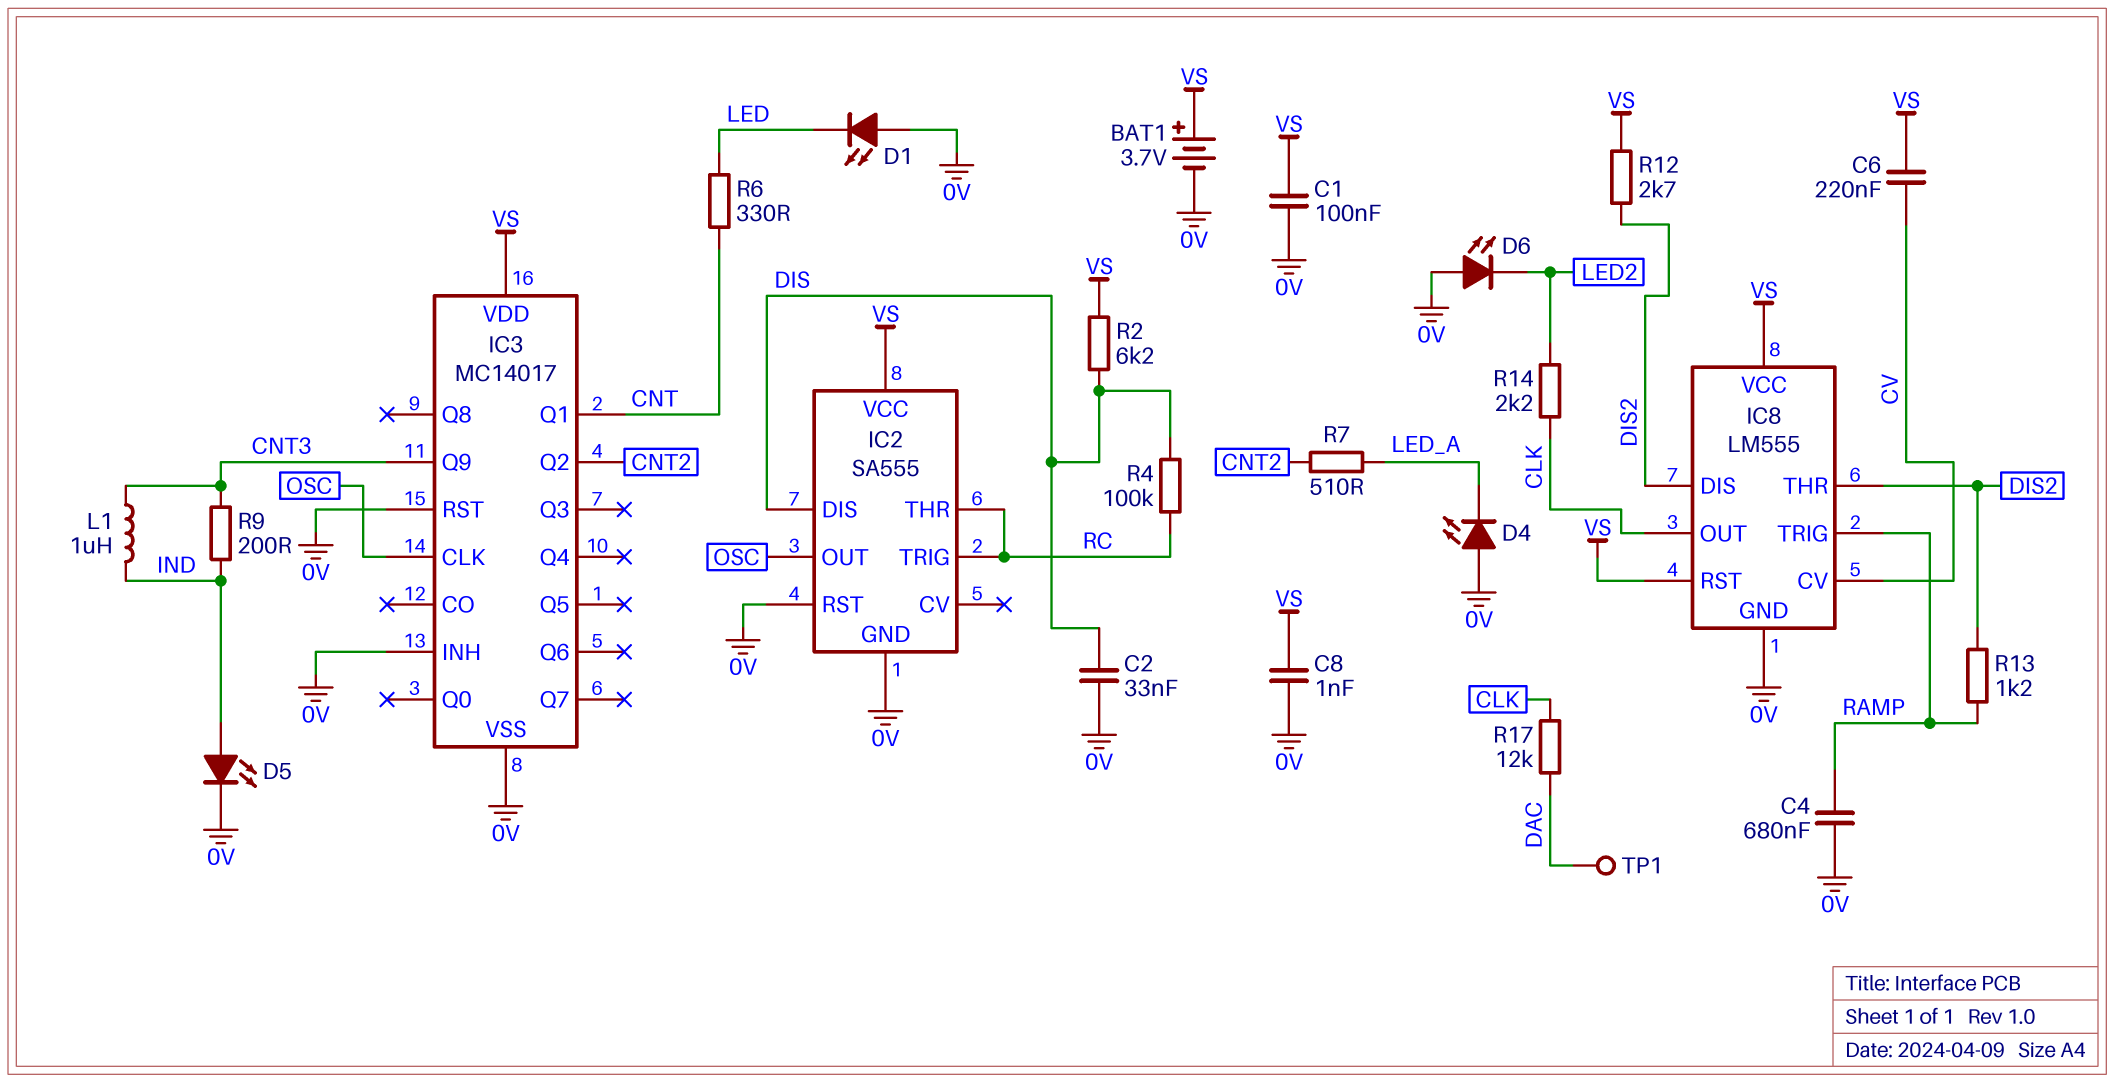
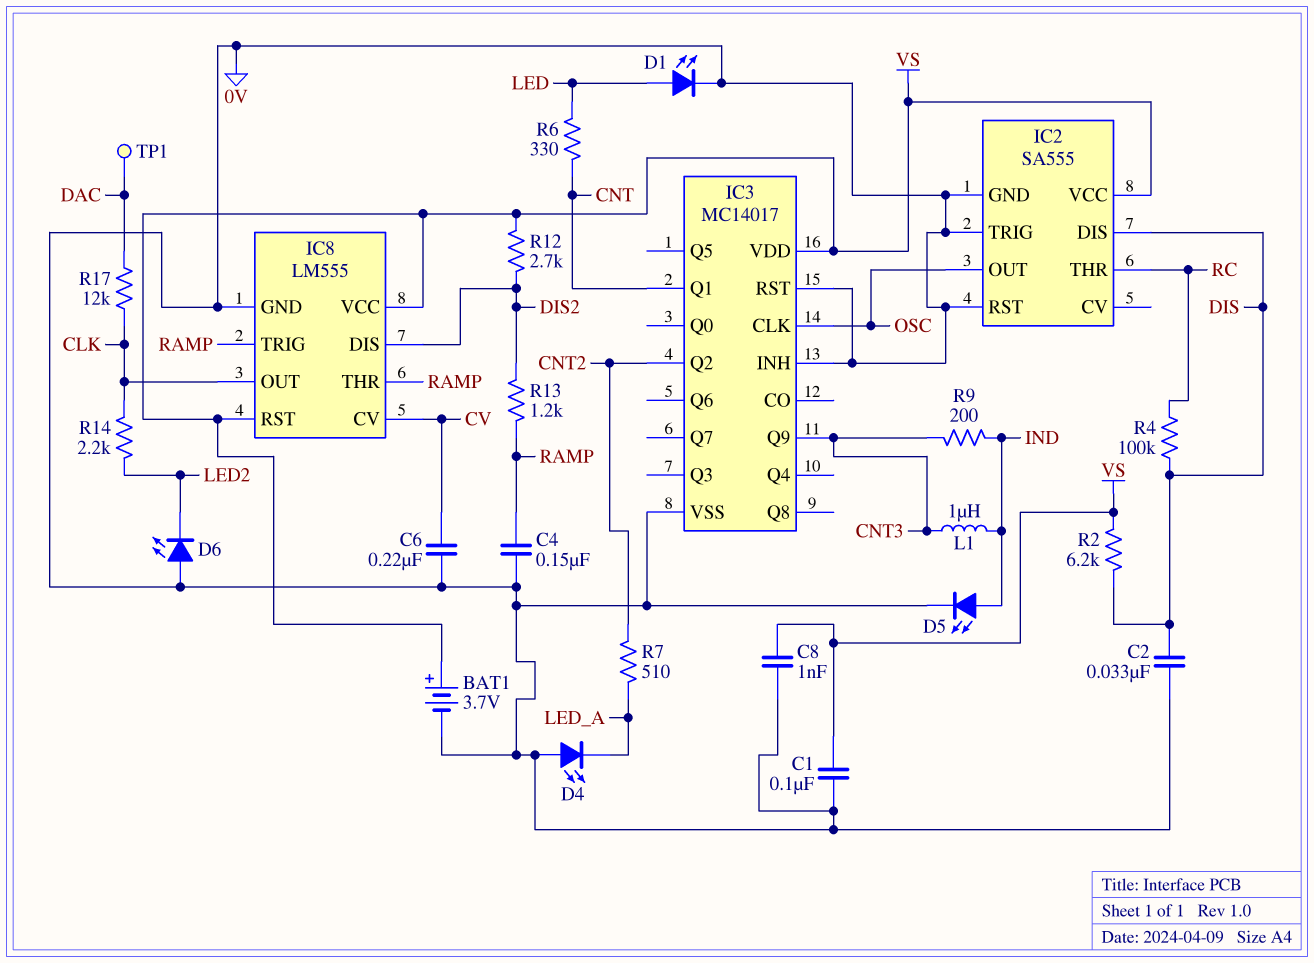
C4: 680nF (0V, RAMP) -> 150nF (0V, RAMP)
C6: 220nF (CV, VS) -> 220nF (0V, CV)
D1: LED (A 0V, K LED) -> LED (A LED, K 0V)
IC2 pin TRIG: RC -> 0V
IC8 pin THR: DIS2 -> RAMP

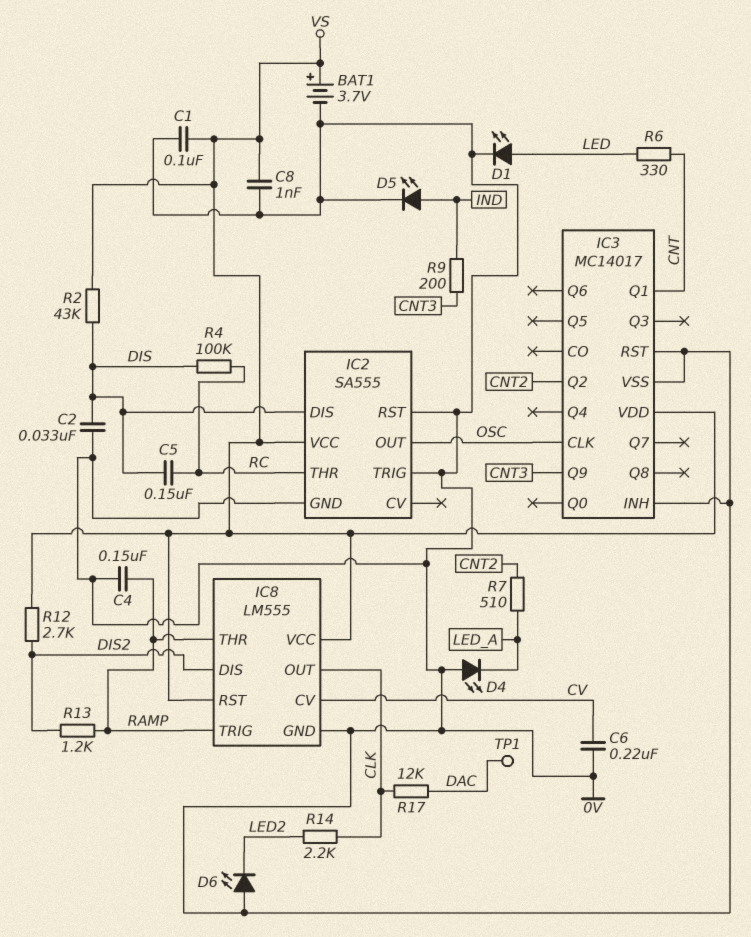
C5: none -> 150nF (DIS, RC)
L1: 1uH (CNT3, IND) -> none
R2: 6.2k (DIS, VS) -> 43k (DIS, VS)

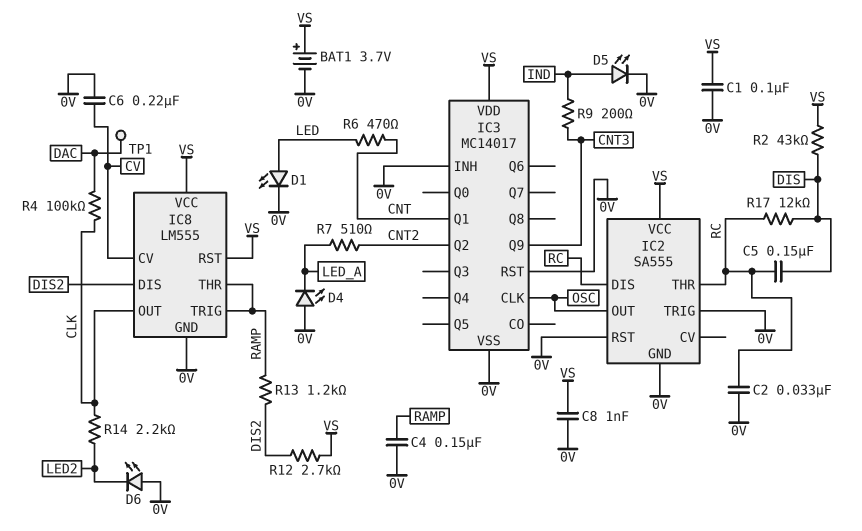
C2: 33nF (0V, DIS) -> 33nF (0V, RC)
IC2 pin DIS: DIS -> RC
R4: 100k (DIS, RC) -> 100k (CLK, DAC)
R6: 330 (CNT, LED) -> 470 (CNT, LED)
R17: 12k (CLK, DAC) -> 12k (DIS, RC)

